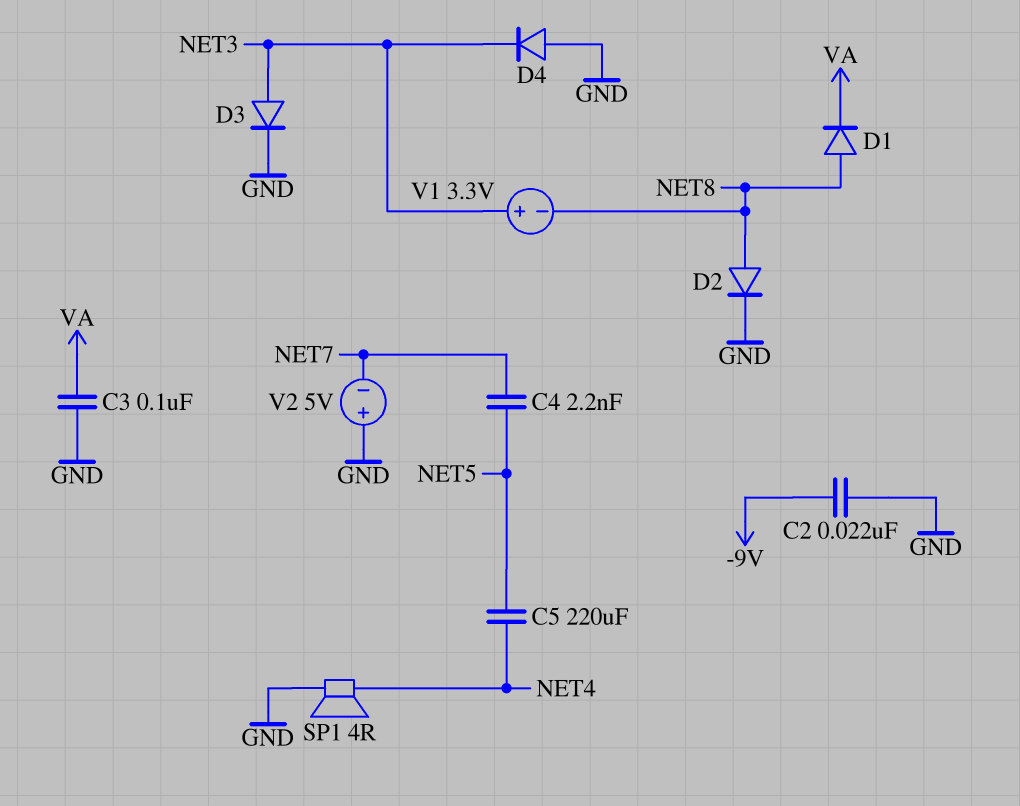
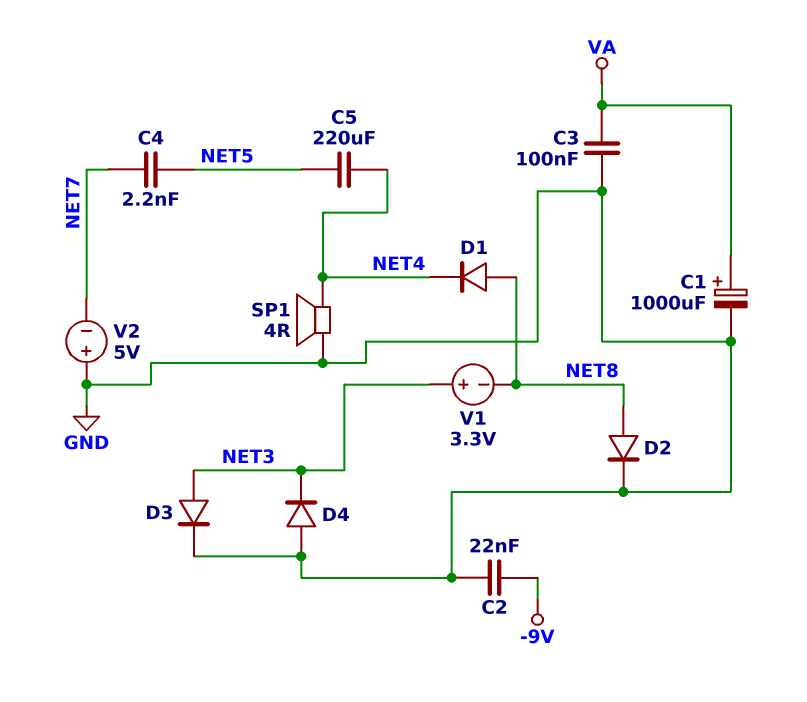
C1: none -> 1000uF (plus VA, minus GND)
D1: diode (A NET8, K VA) -> diode (A NET8, K NET4)

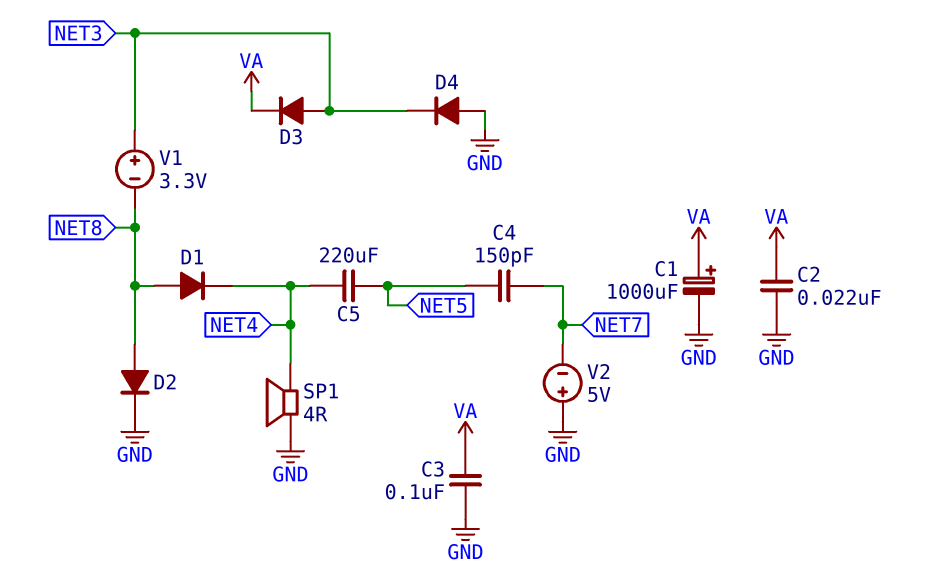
C2: 22nF (-9V, GND) -> 22nF (GND, VA)
C4: 2.2nF (NET5, NET7) -> 150pF (NET5, NET7)
D3: diode (A NET3, K GND) -> diode (A NET3, K VA)

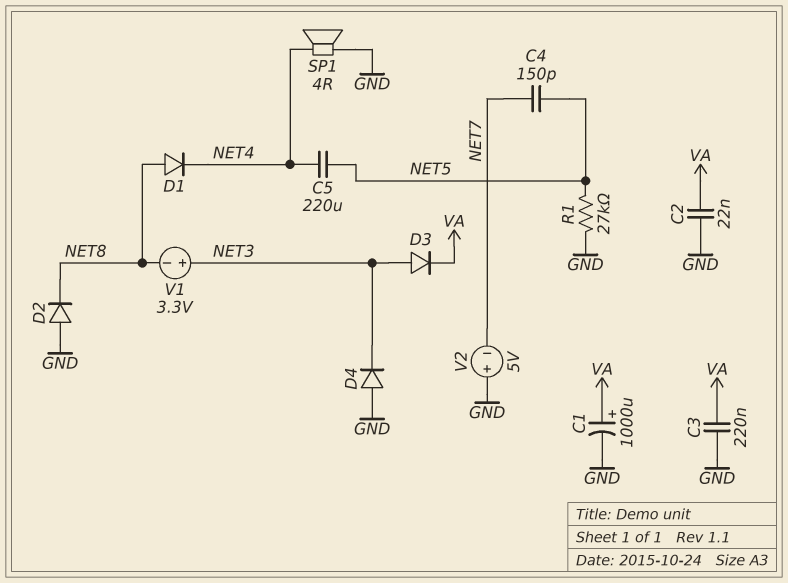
C3: 100nF (GND, VA) -> 220nF (GND, VA)
D2: diode (A NET8, K GND) -> diode (A GND, K NET8)
R1: none -> 27k (GND, NET5)

